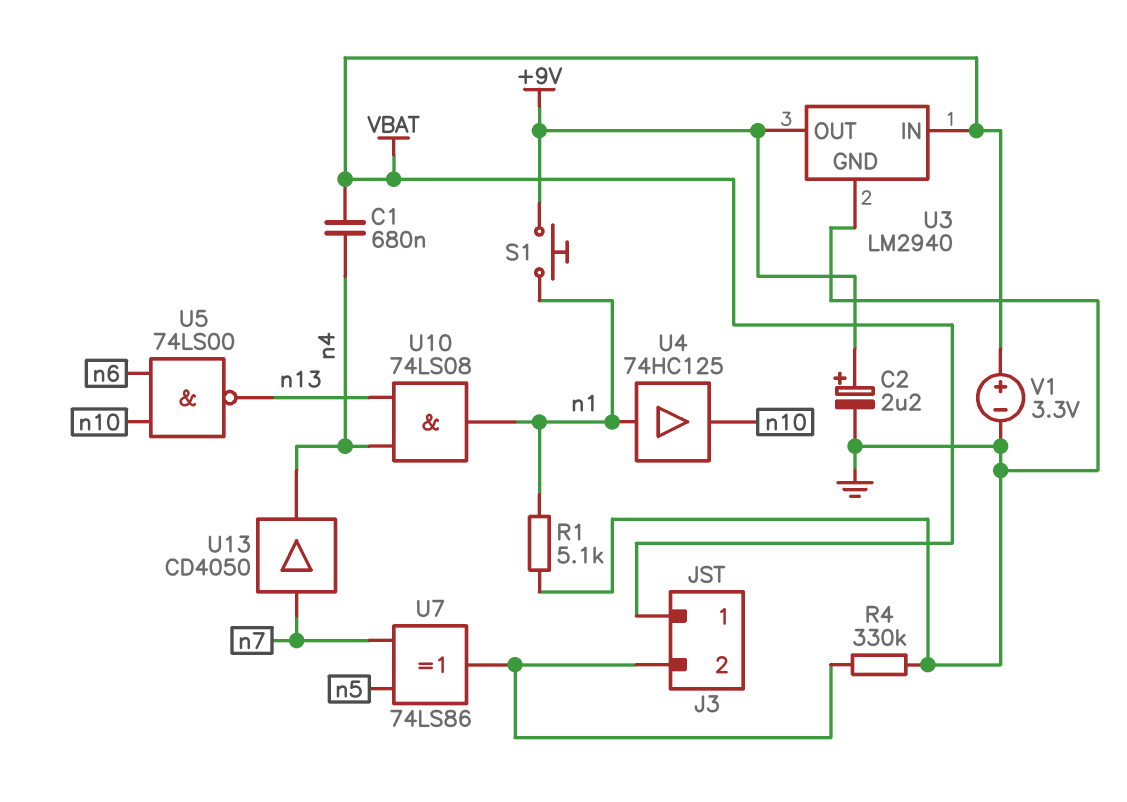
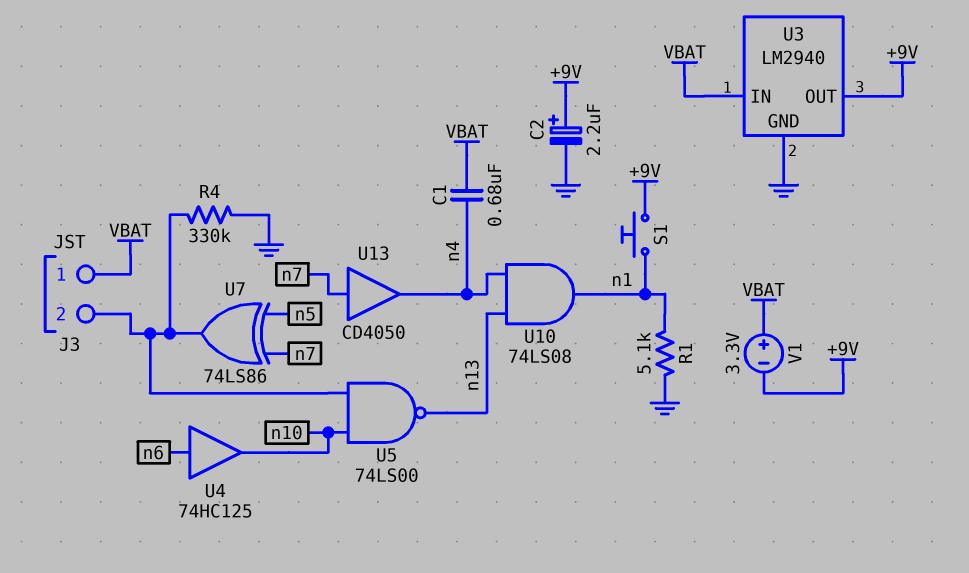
U4: buffer 74HC125 (in n1, out n10) -> buffer 74HC125 (in n6, out n10)
U5: NAND 74LS00 (in n6, in n10, out n13) -> NAND 74LS00 (in J3/2, in n10, out n13)
V1: 3.3V (plus VBAT, minus GND) -> 3.3V (plus VBAT, minus +9V)

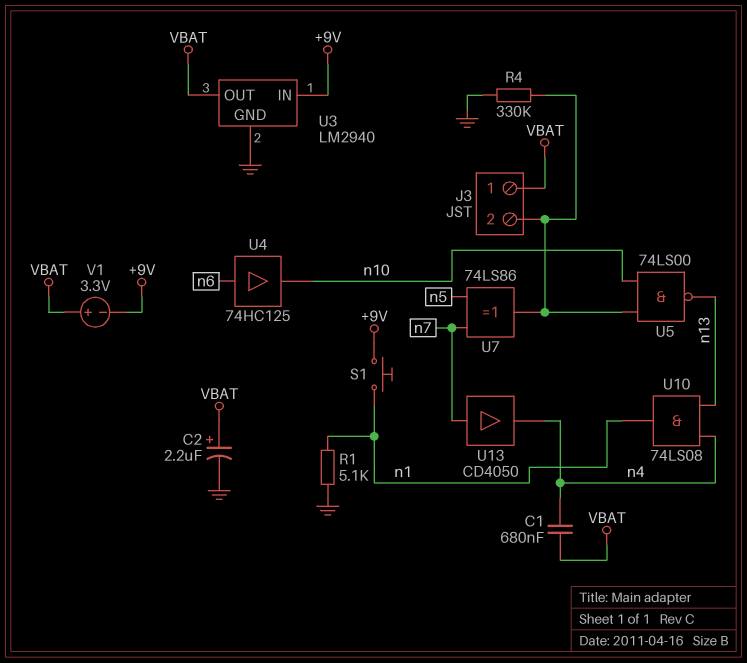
C2: 2.2uF (plus +9V, minus GND) -> 2.2uF (plus VBAT, minus GND)
U3 pin IN: VBAT -> +9V
U3 pin OUT: +9V -> VBAT

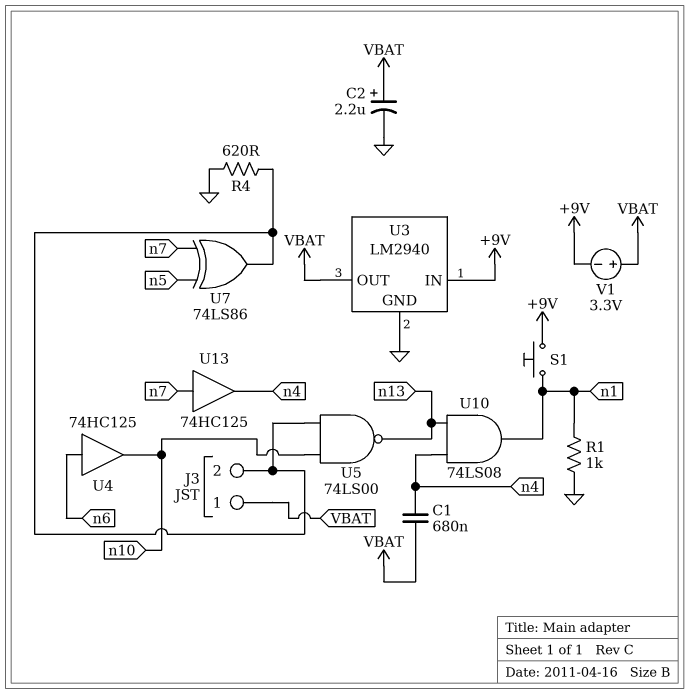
R1: 5.1k (GND, n1) -> 1k (GND, n1)
R4: 330k (GND, J3/2) -> 620 (GND, J3/2)
U13: buffer CD4050 (in n7, out n4) -> buffer 74HC125 (in n7, out n4)

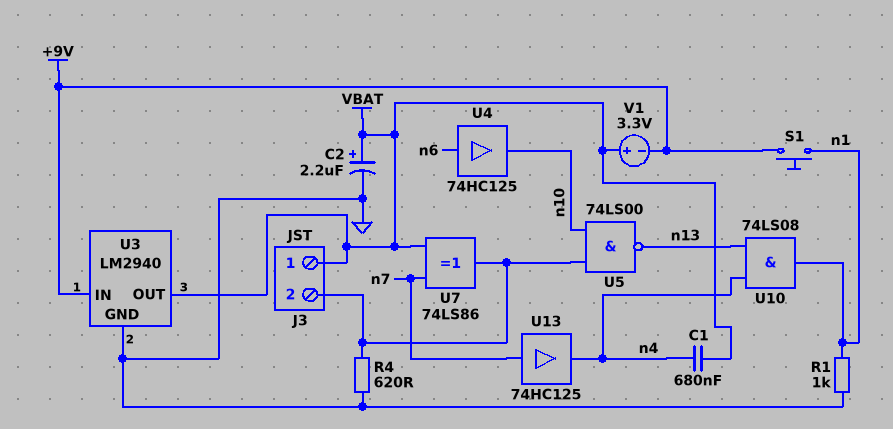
U7: XOR 74LS86 (in n5, in n7, out J3/2) -> XOR 74LS86 (in VBAT, in n7, out J3/2)

